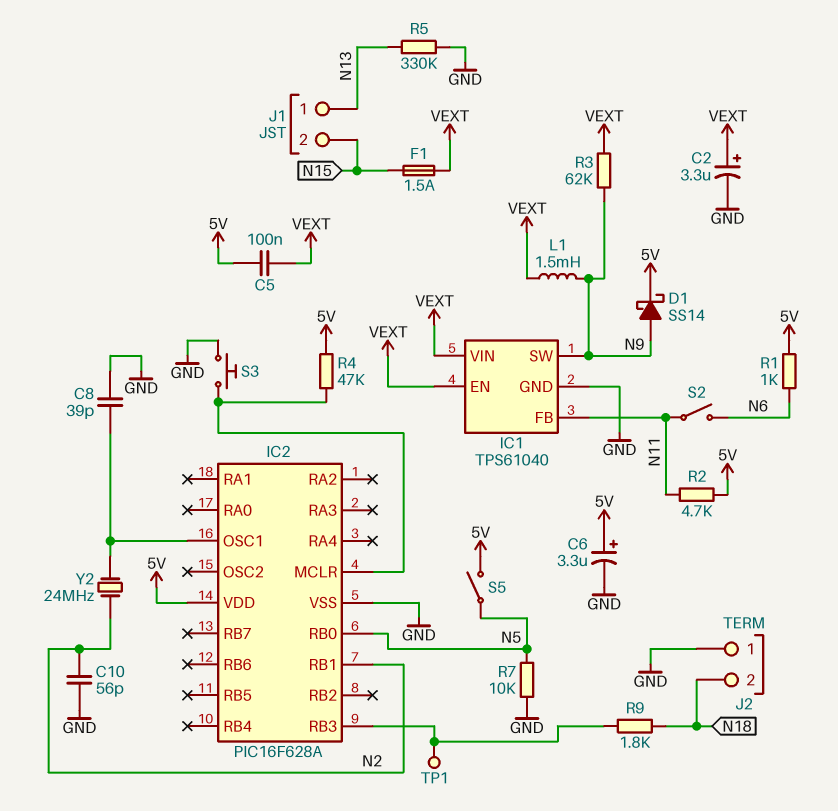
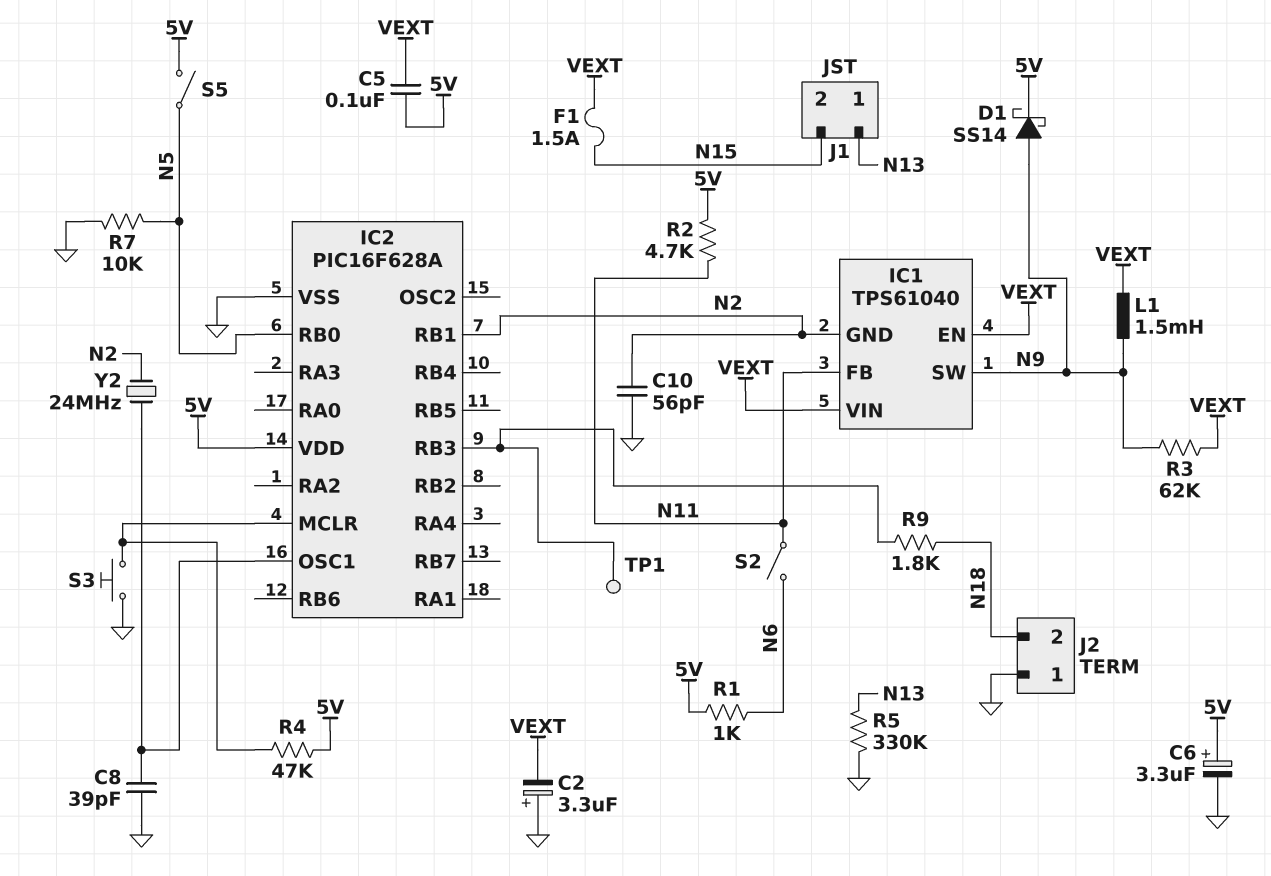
C2: 3.3uF (plus VEXT, minus GND) -> 3.3uF (plus GND, minus VEXT)
IC1 pin GND: GND -> N2

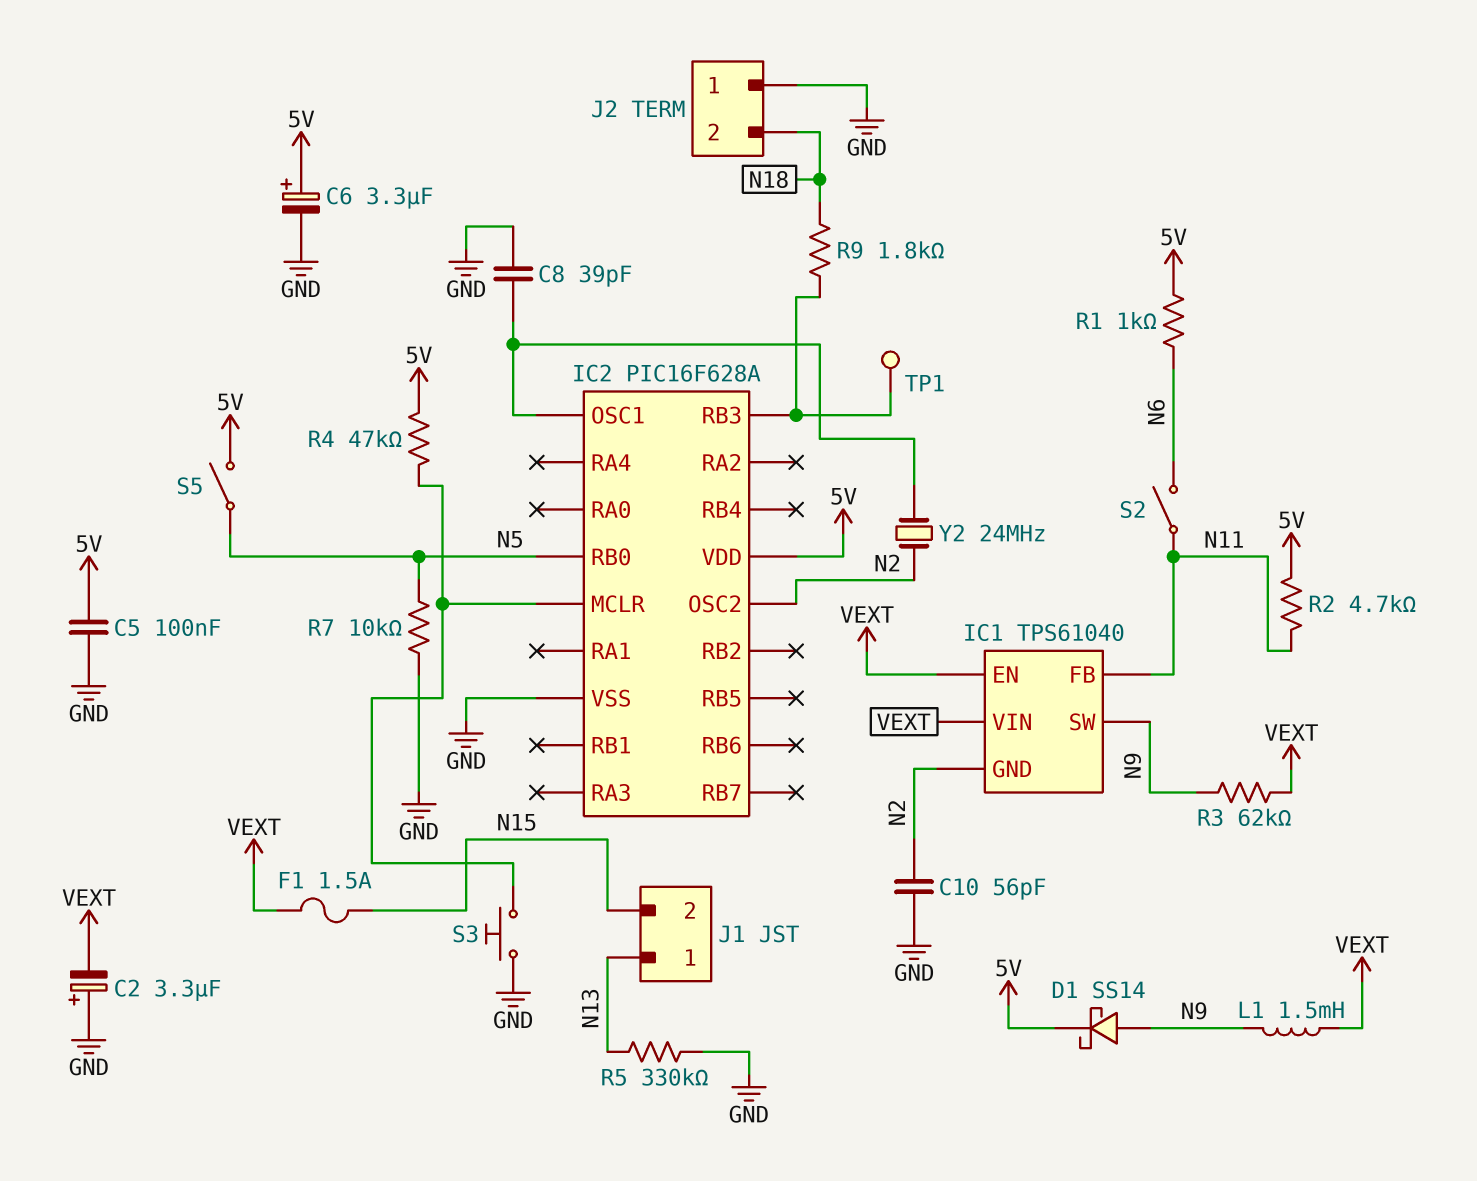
C5: 100nF (5V, VEXT) -> 100nF (5V, GND)
IC2 pin OSC2: none -> N2
IC2 pin RB1: N2 -> none

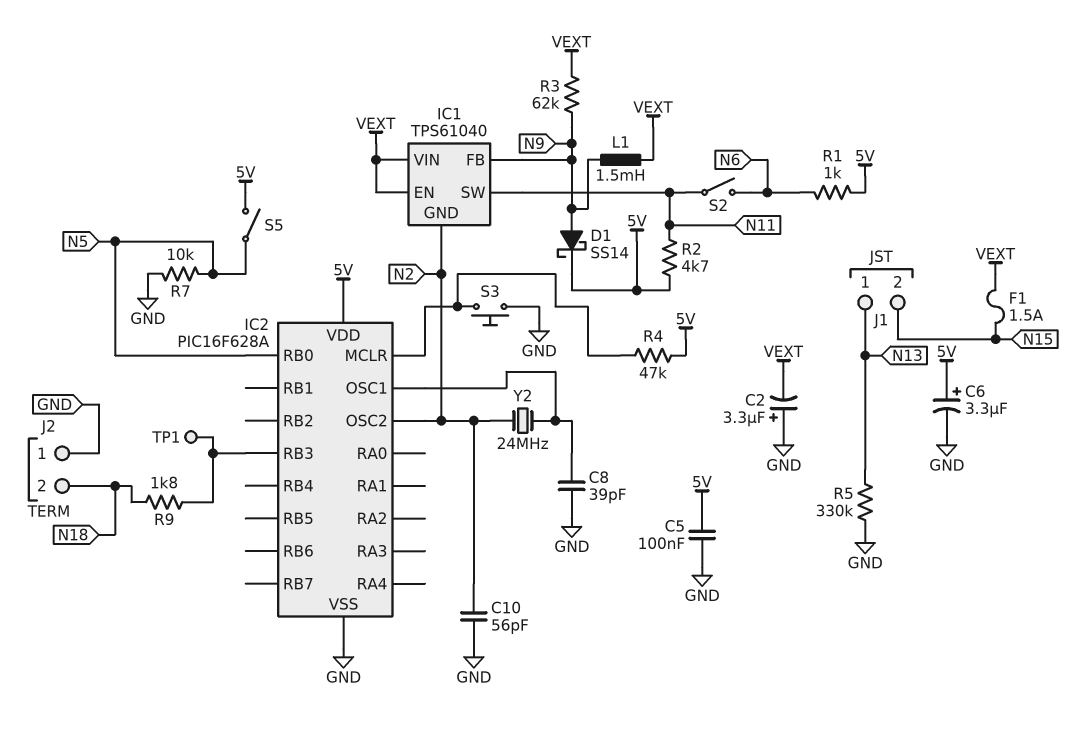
IC1 pin FB: N11 -> N9
IC1 pin SW: N9 -> N11

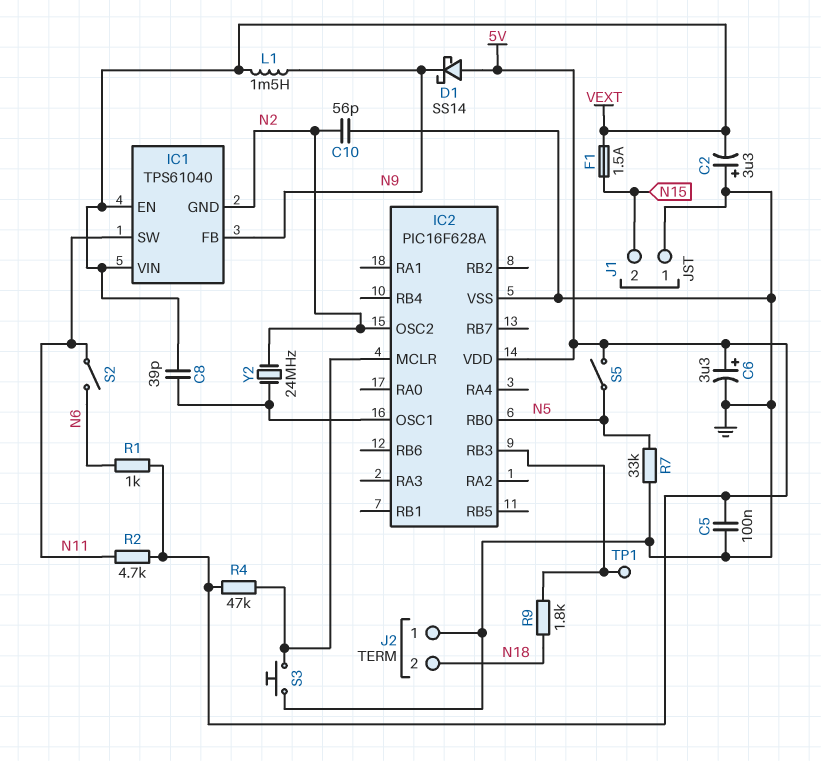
C8: 39pF (GND, IC2/OSC1) -> 39pF (IC2/OSC1, VEXT)
D1: schottky SS14 (A N9, K 5V) -> schottky SS14 (A 5V, K N9)
J1 pin 1: N13 -> GND
R3: 62k (N9, VEXT) -> none
R5: 330k (GND, N13) -> none
R7: 10k (GND, N5) -> 33k (GND, N5)

